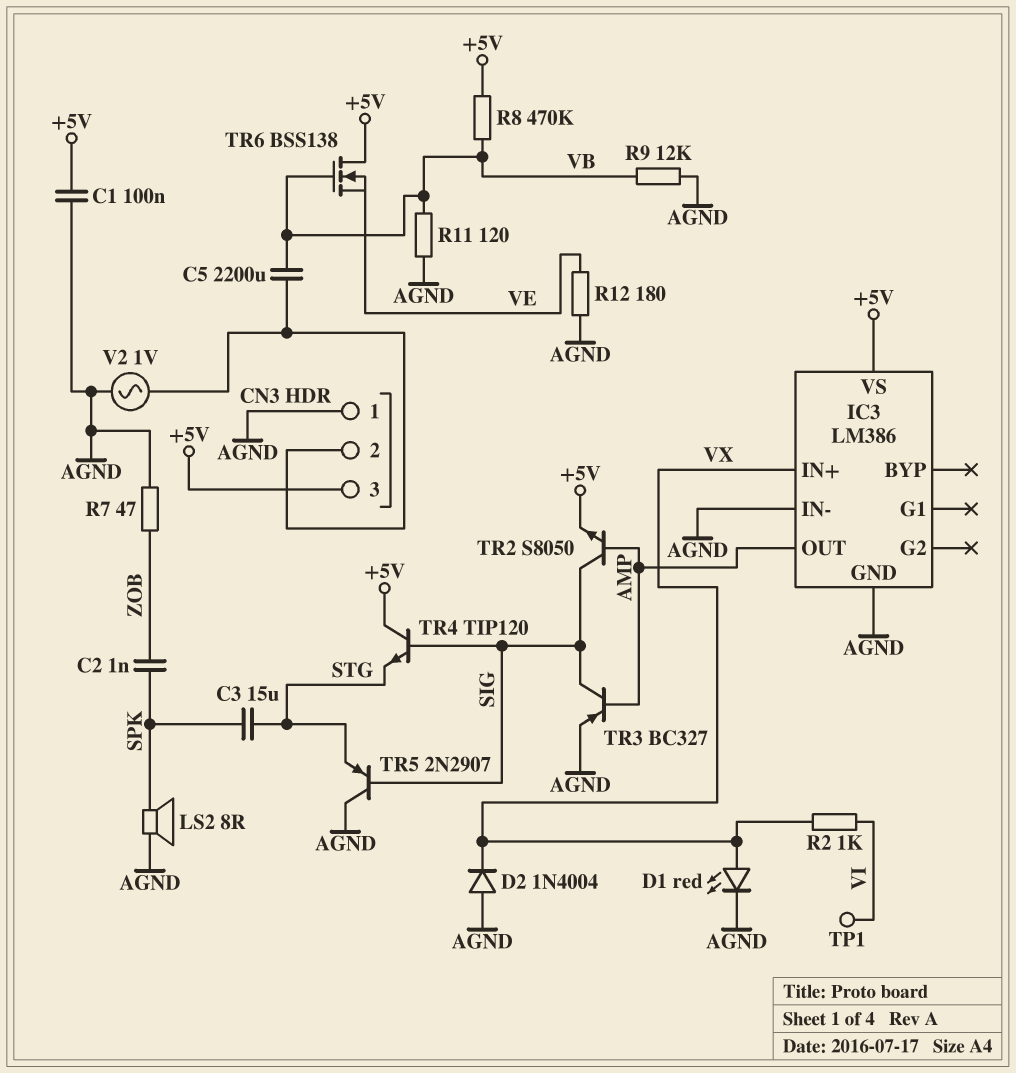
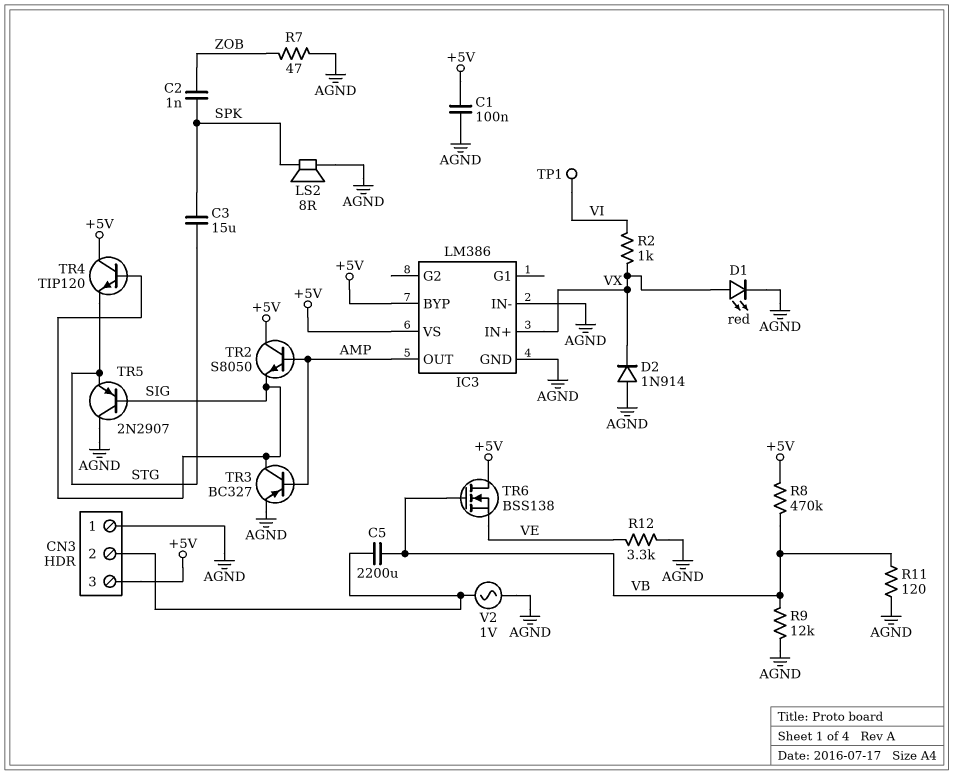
D2: diode 1N4004 (A AGND, K VX) -> diode 1N914 (A AGND, K VX)
IC3 pin BYP: none -> +5V
R12: 180 (AGND, VE) -> 3.3k (AGND, VE)
TR2: NPN S8050 (B AMP, C SIG, E +5V) -> NPN S8050 (B AMP, C +5V, E SIG)

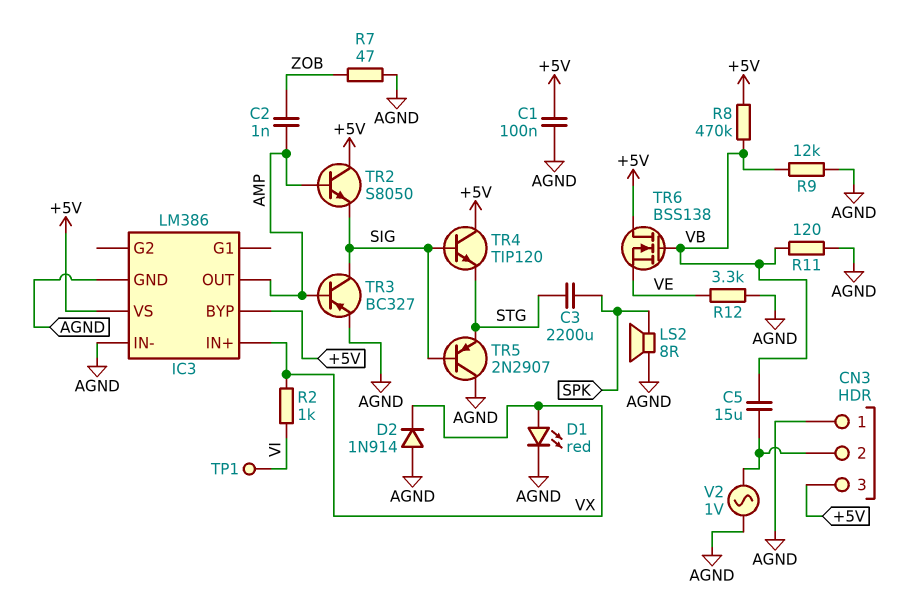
C2: 1nF (SPK, ZOB) -> 1nF (AMP, ZOB)
C3: 15uF (SPK, STG) -> 2200uF (SPK, STG)
C5: 2200uF (CN3/2, VB) -> 15uF (CN3/2, VB)

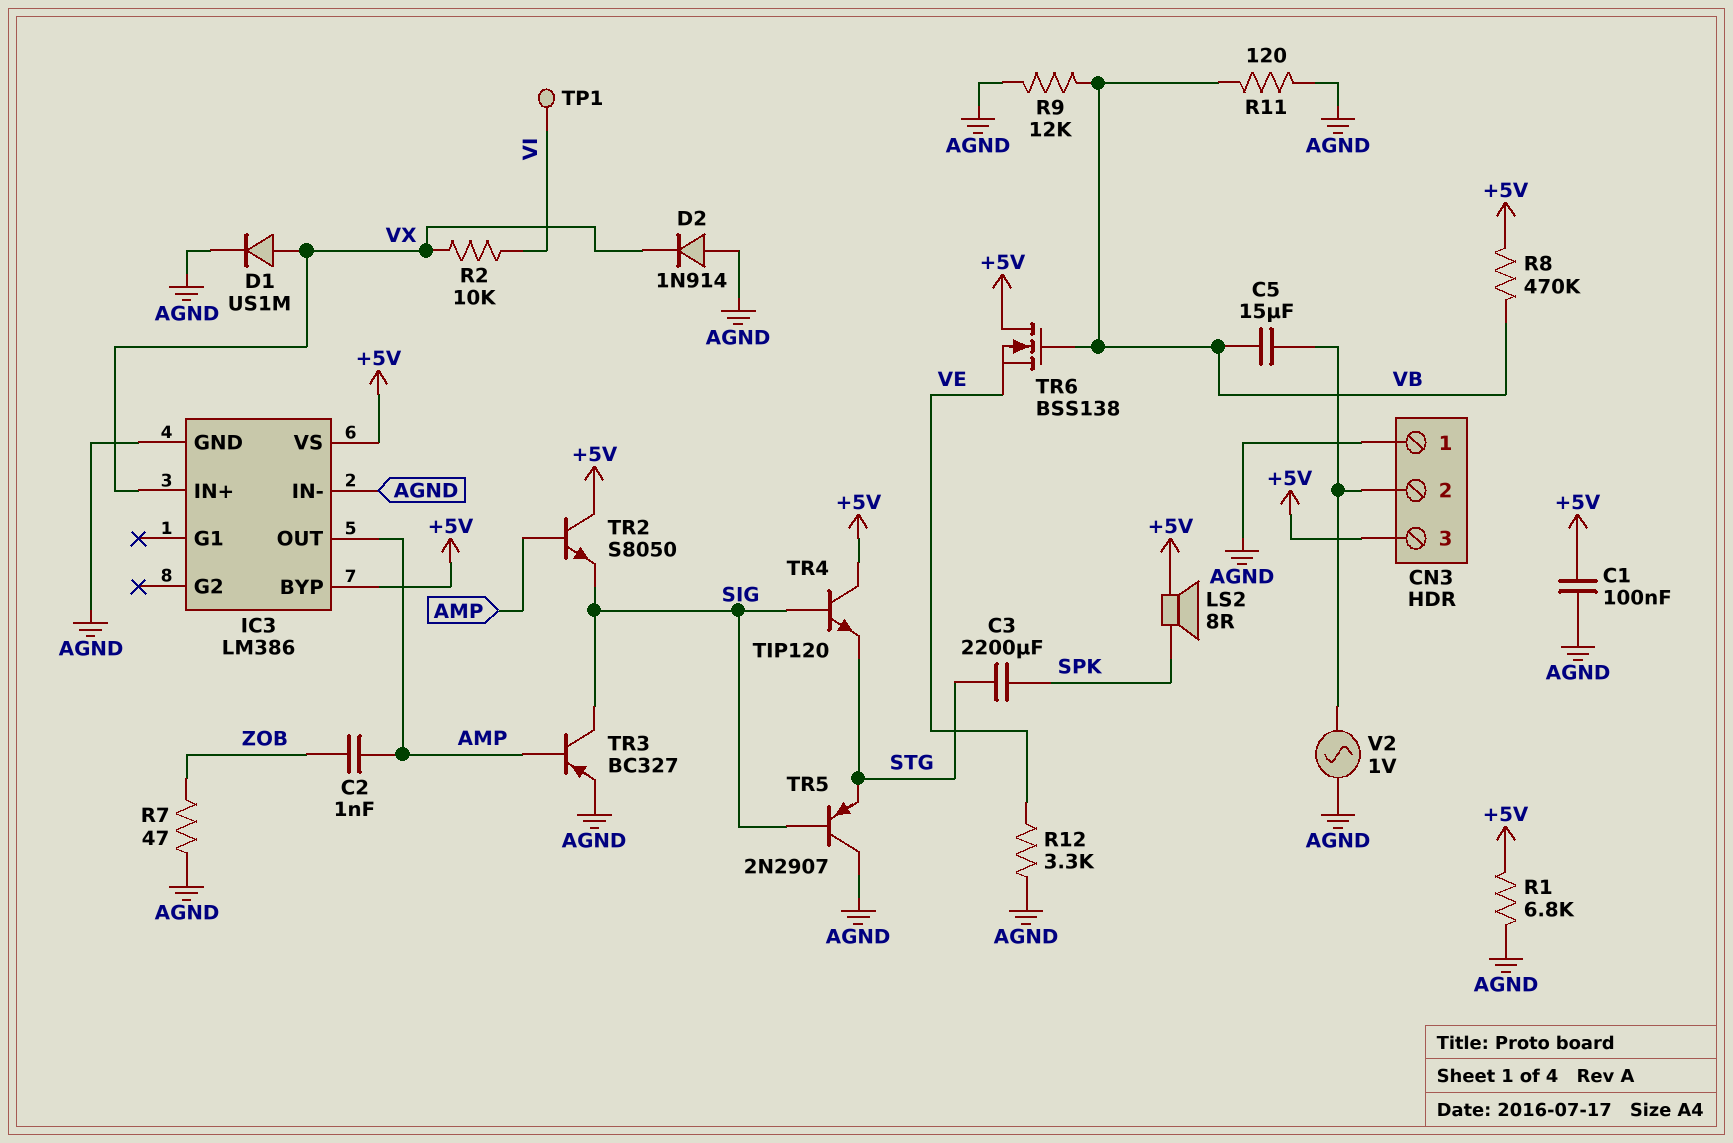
D1: LED red (A VX, K AGND) -> diode US1M (A VX, K AGND)
LS2: speaker 8R (AGND, SPK) -> speaker 8R (+5V, SPK)
R1: none -> 6.8k (+5V, AGND)
R2: 1k (VI, VX) -> 10k (VI, VX)

